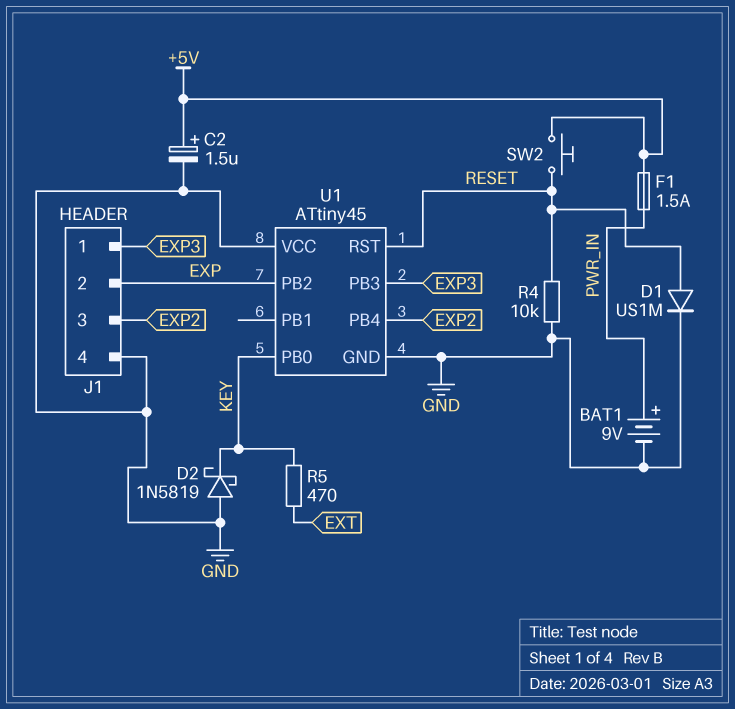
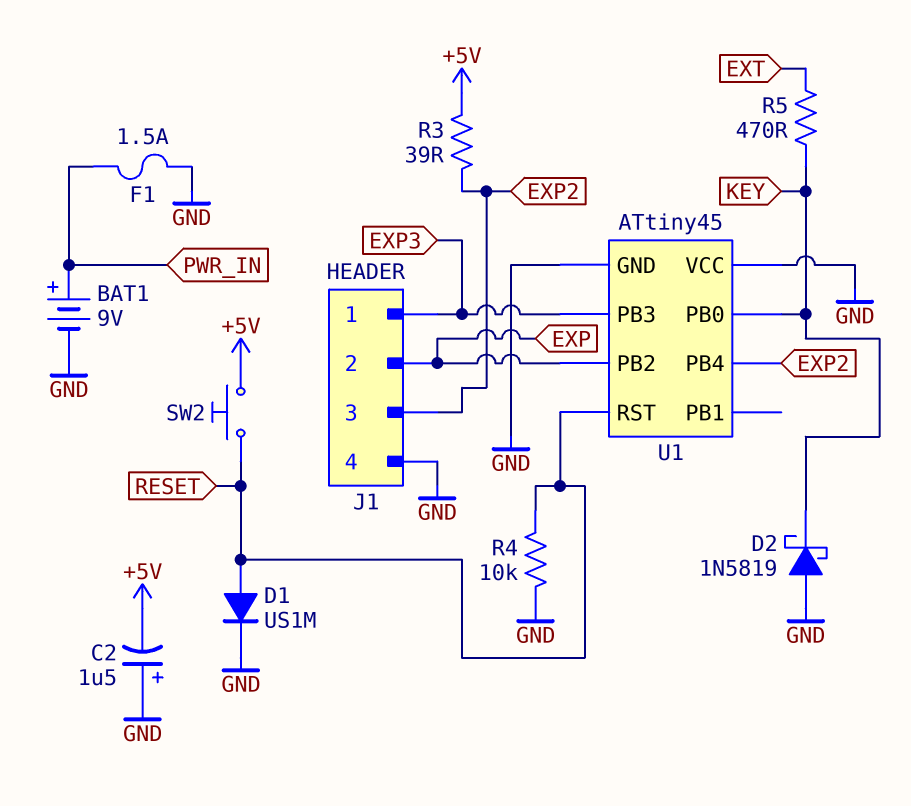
C2: 1.5uF (plus +5V, minus GND) -> 1.5uF (plus GND, minus +5V)
F1: 1.5A (+5V, PWR_IN) -> 1.5A (GND, PWR_IN)
R3: none -> 39 (+5V, EXP2)

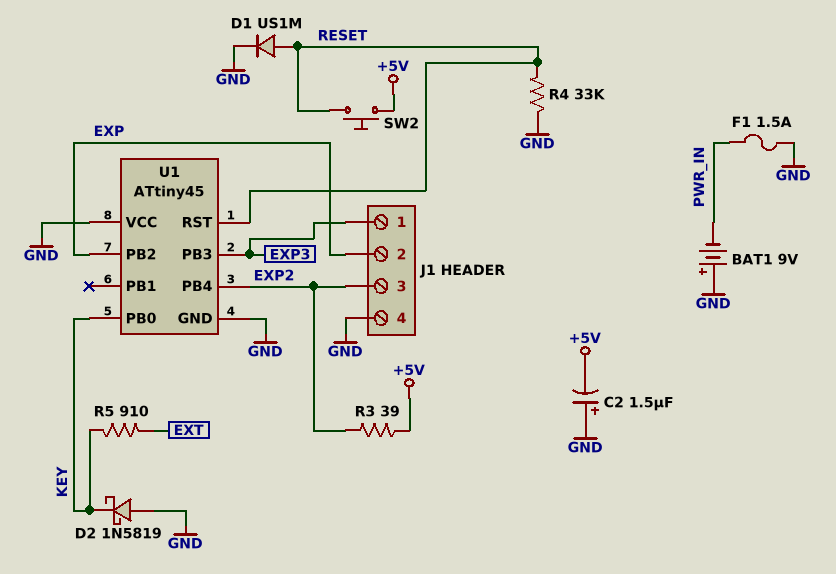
BAT1: 9V (plus PWR_IN, minus GND) -> 9V (plus GND, minus PWR_IN)
R4: 10k (GND, RESET) -> 33k (GND, RESET)
R5: 470 (EXT, KEY) -> 910 (EXT, KEY)

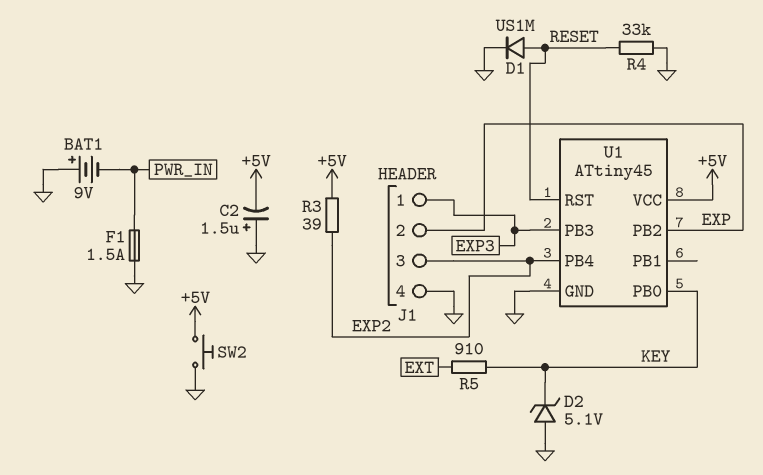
D2: schottky 1N5819 (A GND, K KEY) -> zener 5.1V (A GND, K KEY)
SW2: button (+5V, RESET) -> button (+5V, GND)
U1 pin VCC: GND -> +5V

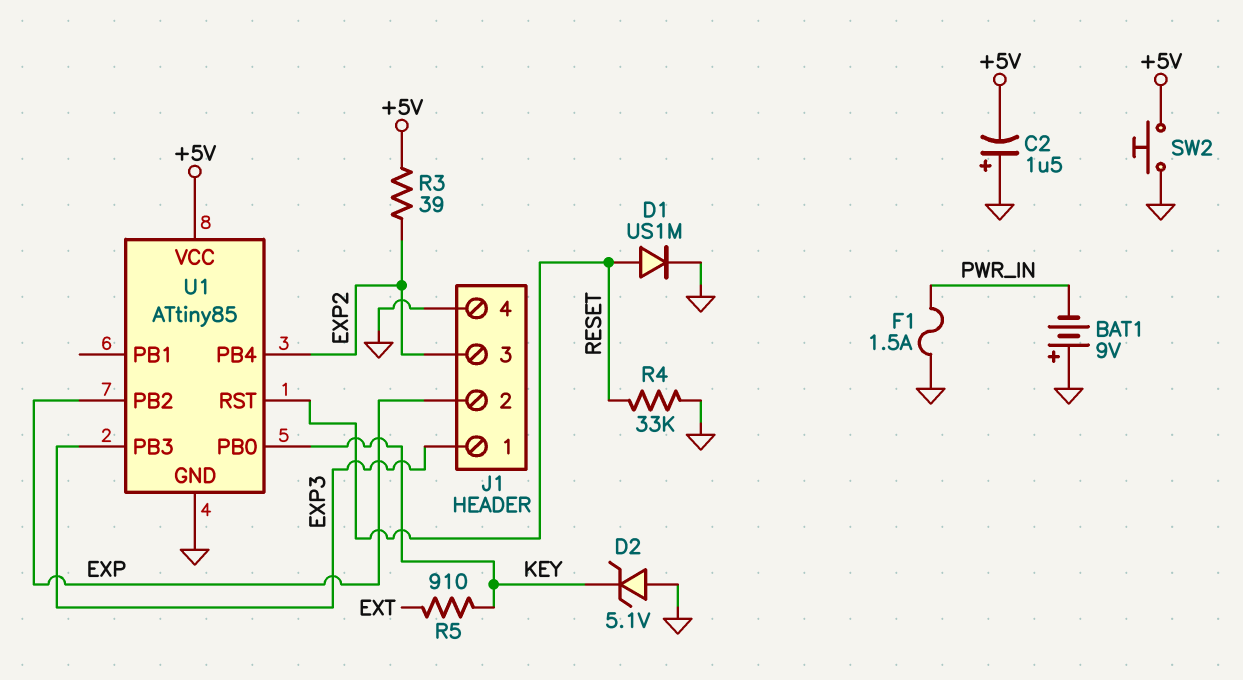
U1: ATtiny45 -> ATtiny85

